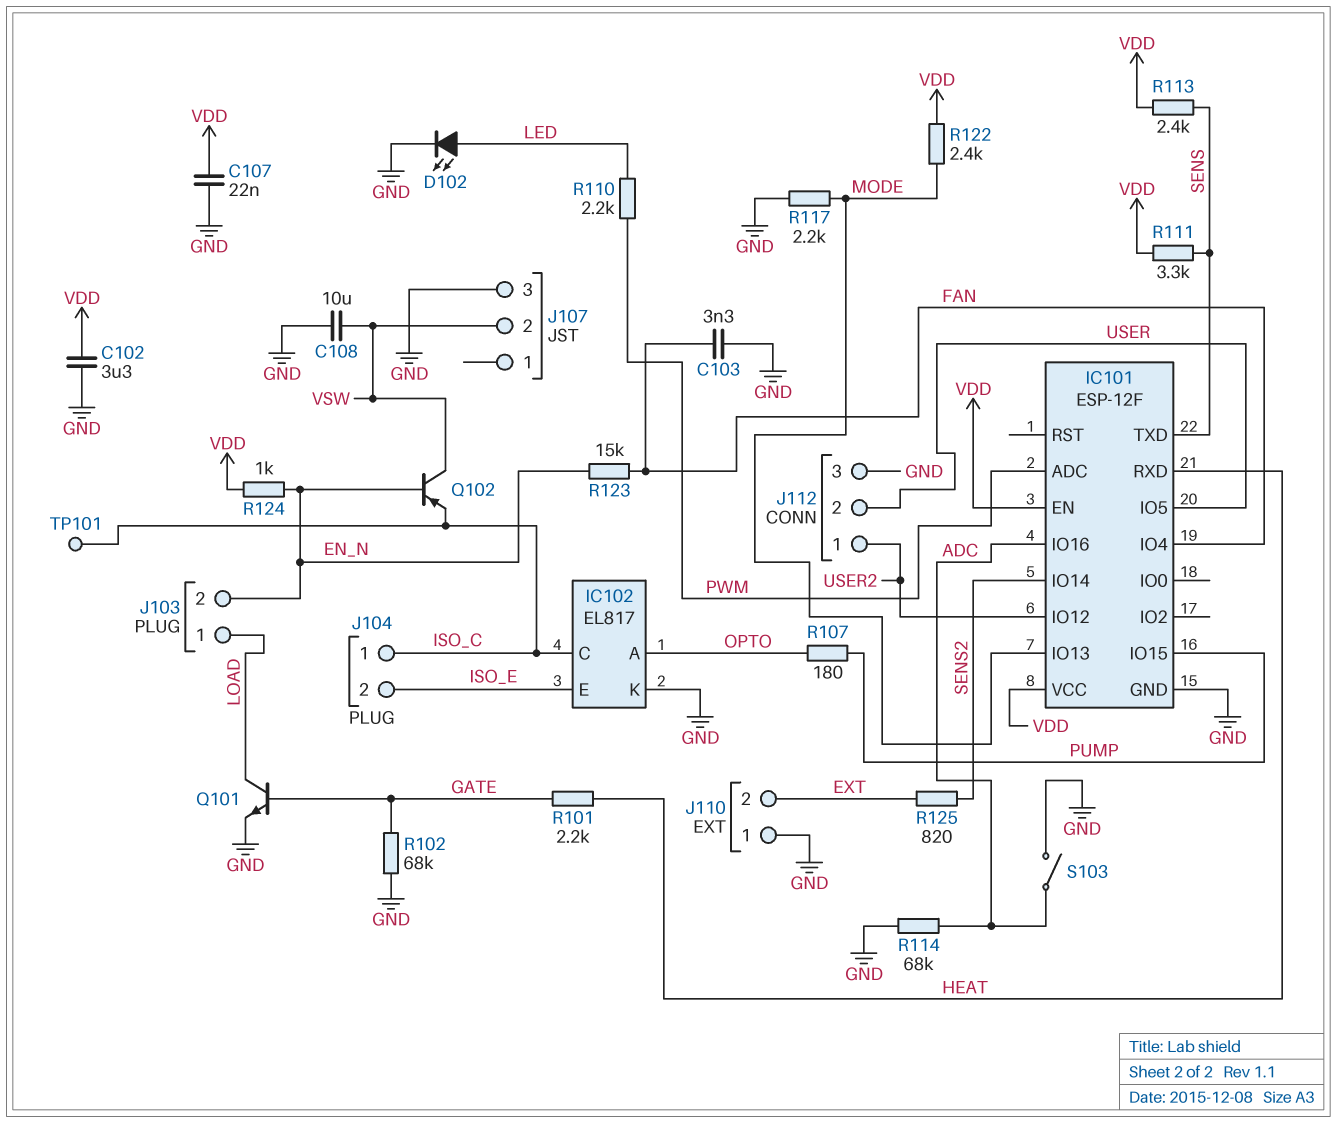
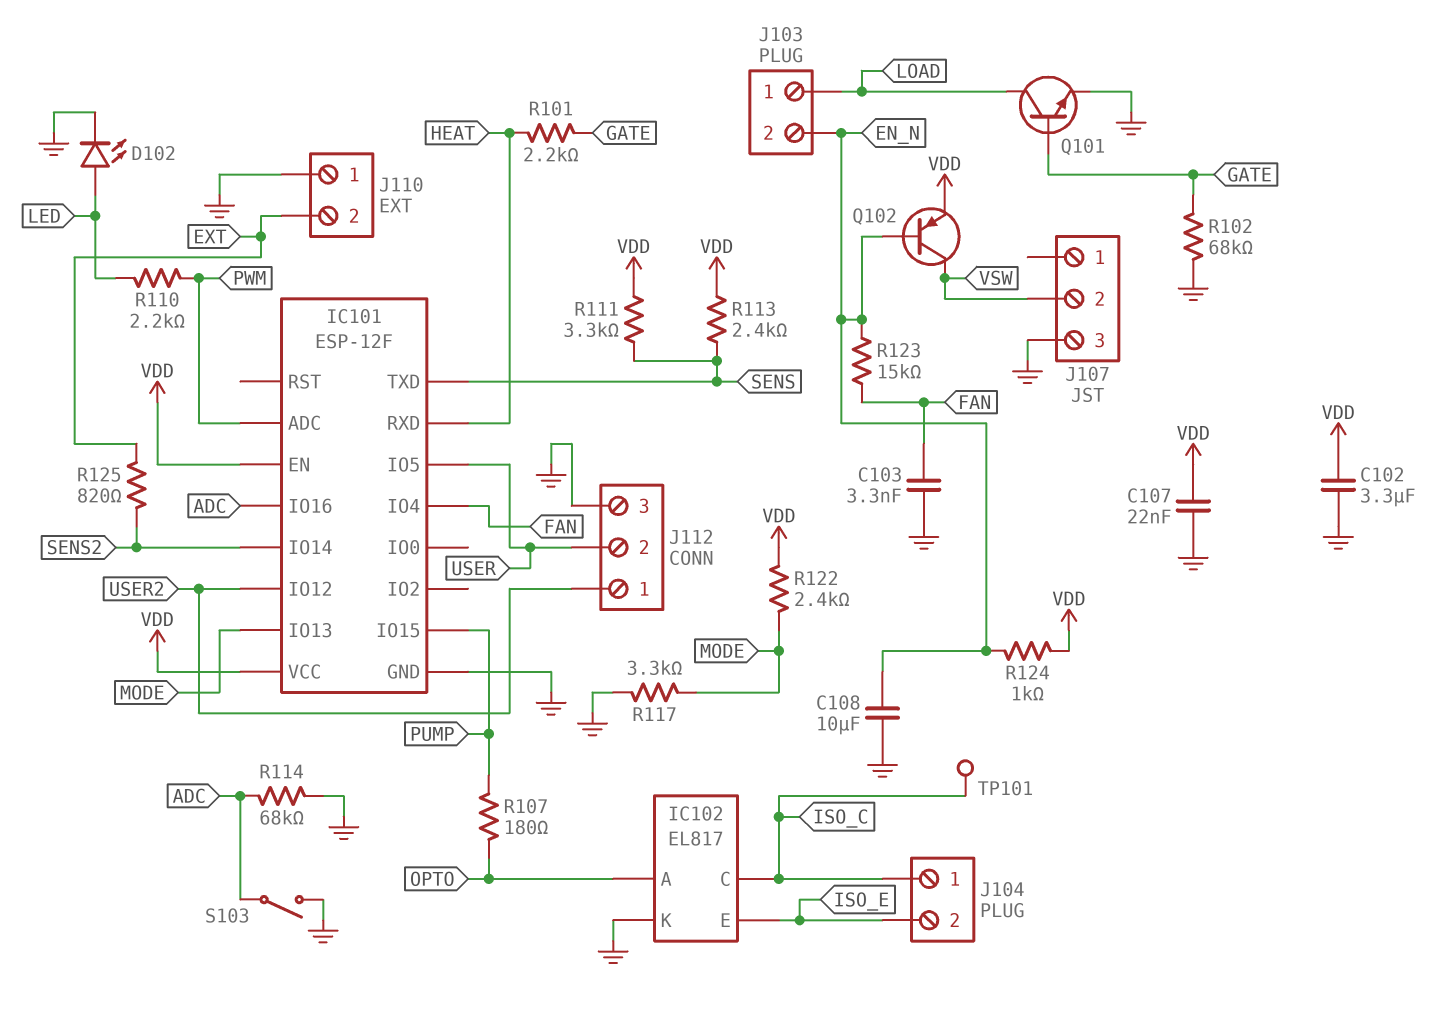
C108: 10uF (GND, VSW) -> 10uF (EN_N, GND)
Q102: PNP (B EN_N, C VSW, E ISO_C) -> PNP (B EN_N, C VSW, E VDD)
R117: 2.2k (GND, MODE) -> 3.3k (GND, MODE)

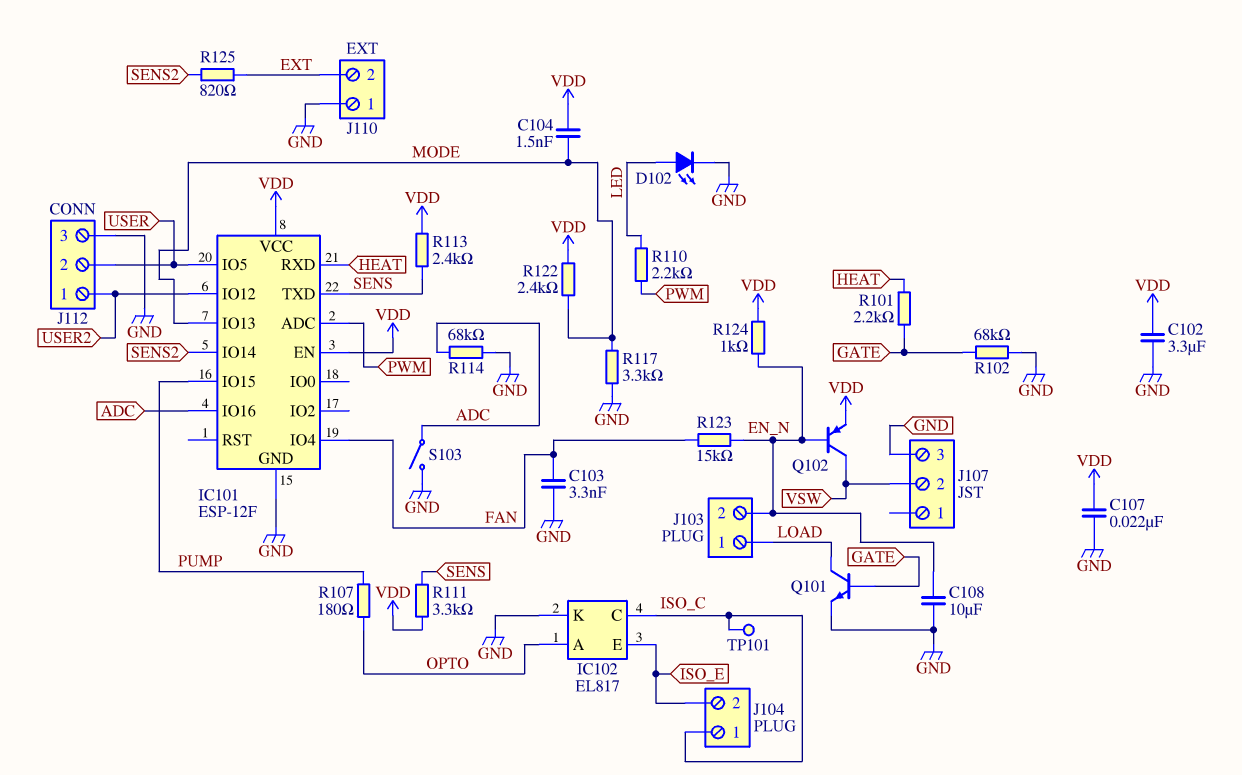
C104: none -> 1.5nF (MODE, VDD)

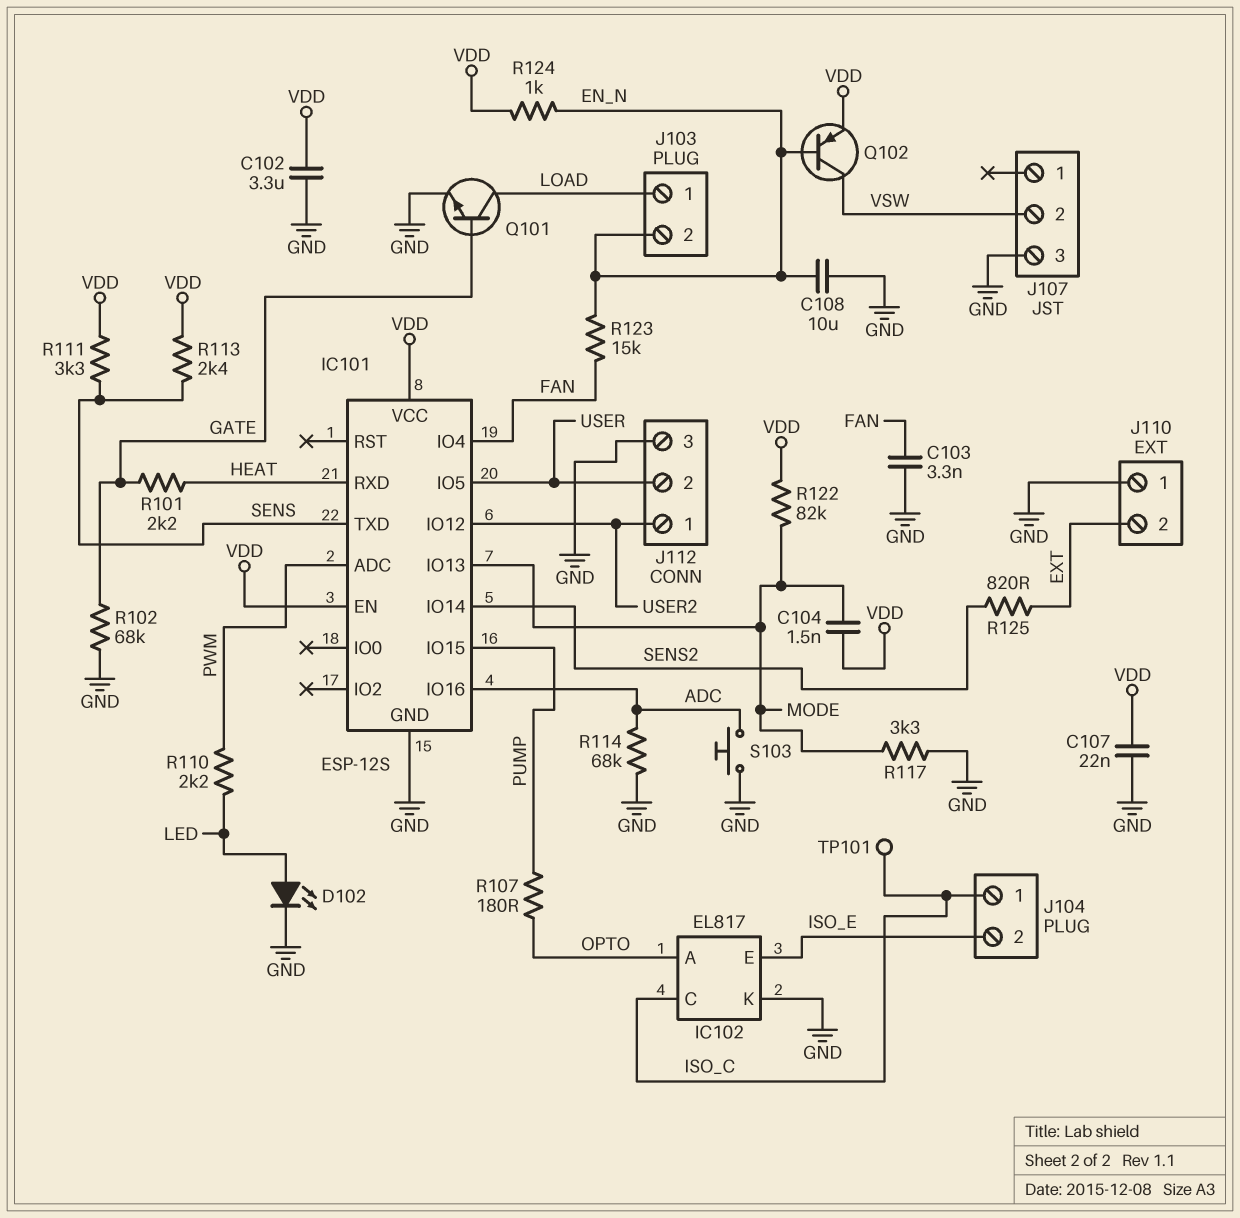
IC101: ESP-12F -> ESP-12S
R122: 2.4k (MODE, VDD) -> 82k (MODE, VDD)
S103: switch (ADC, GND) -> button (ADC, GND)

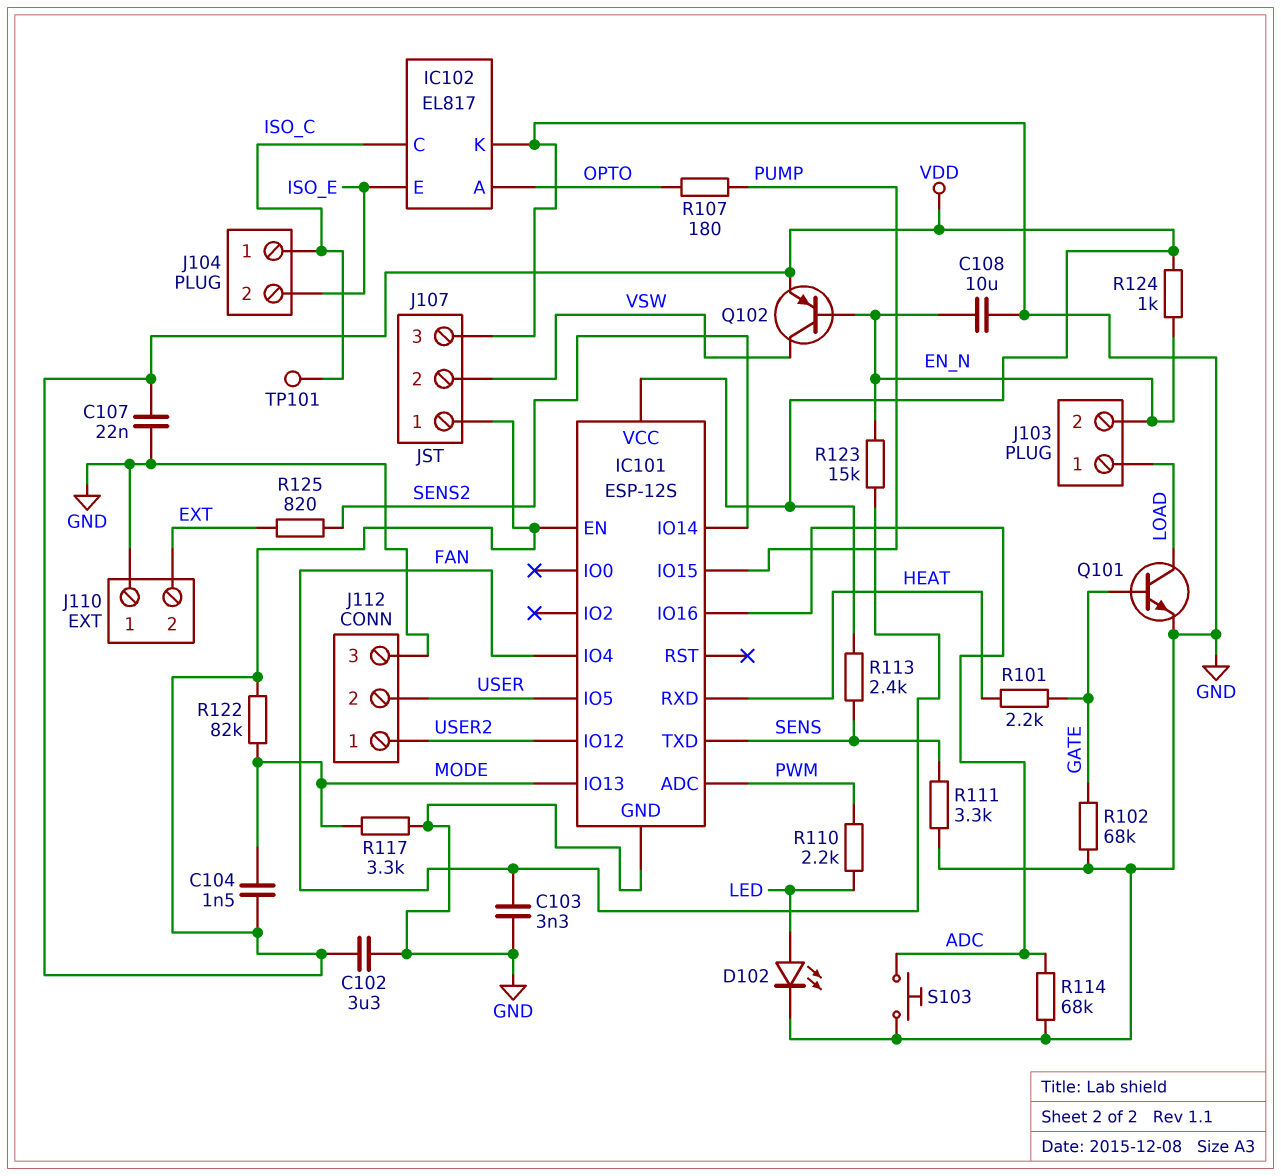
J107 pin 1: none -> VDD
R111: 3.3k (SENS, VDD) -> 3.3k (GND, SENS)

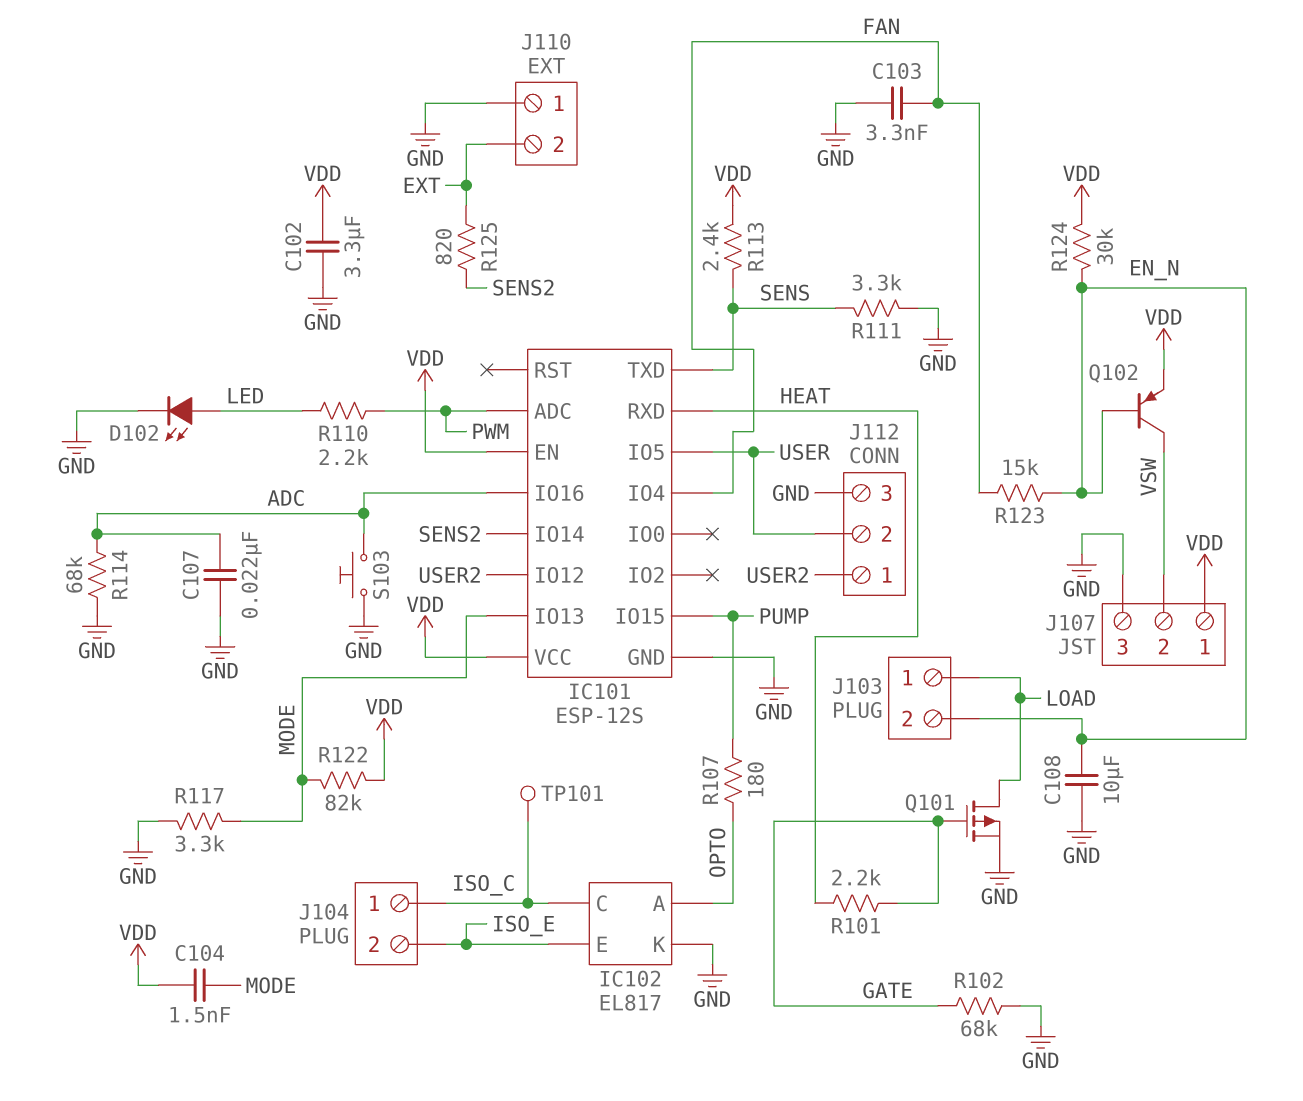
C107: 22nF (GND, VDD) -> 22nF (ADC, GND)
Q101: NPN (B GATE, C LOAD, E GND) -> PMOS (G GATE, D LOAD, S GND)
R124: 1k (EN_N, VDD) -> 30k (EN_N, VDD)

